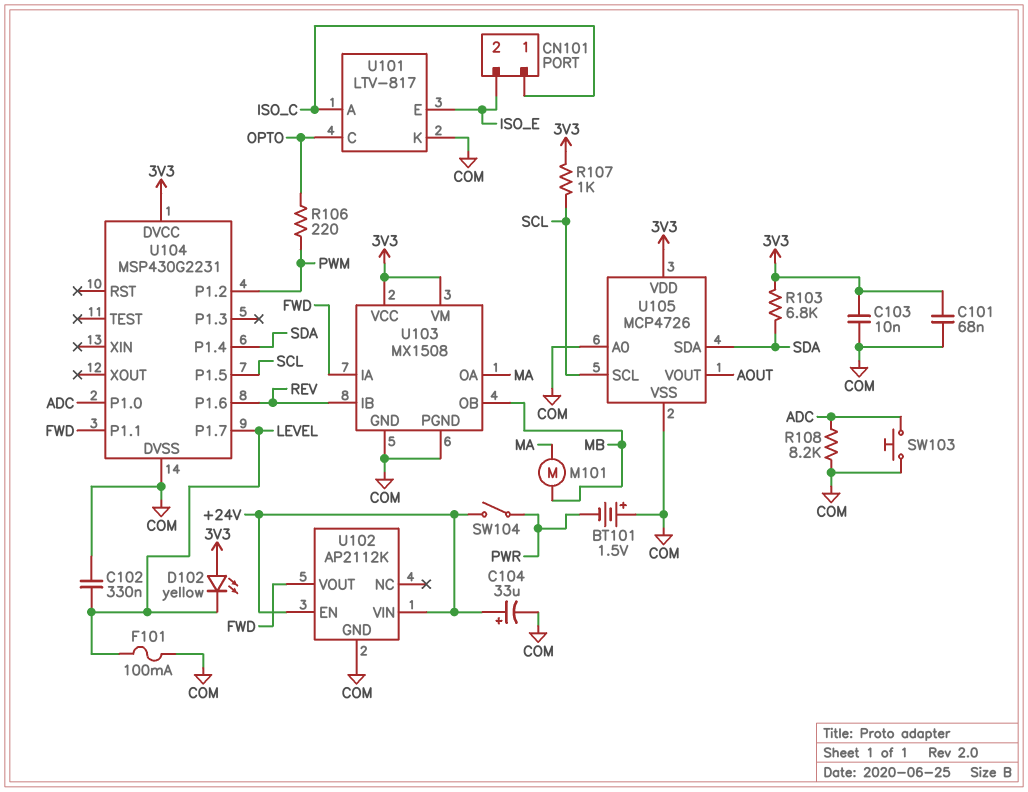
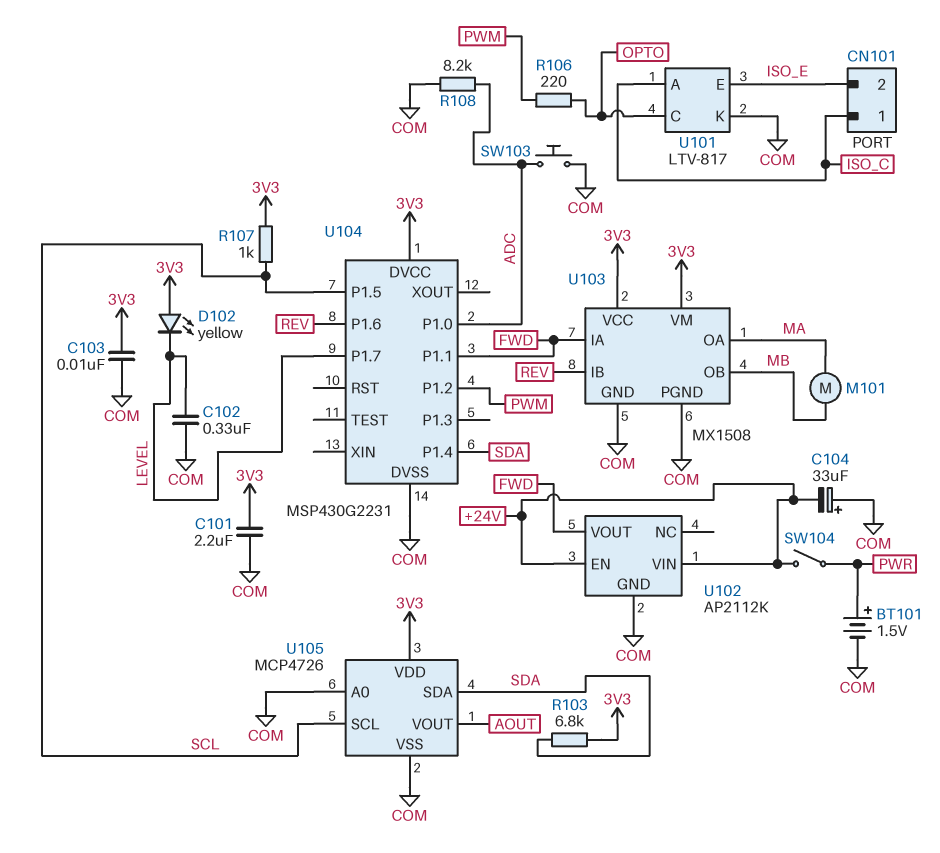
BT101: 1.5V (plus COM, minus PWR) -> 1.5V (plus PWR, minus COM)
C101: 68nF (3V3, COM) -> 2.2uF (3V3, COM)
C104: 33uF (plus +24V, minus COM) -> 33uF (plus COM, minus +24V)
F101: 100mA (COM, LEVEL) -> none

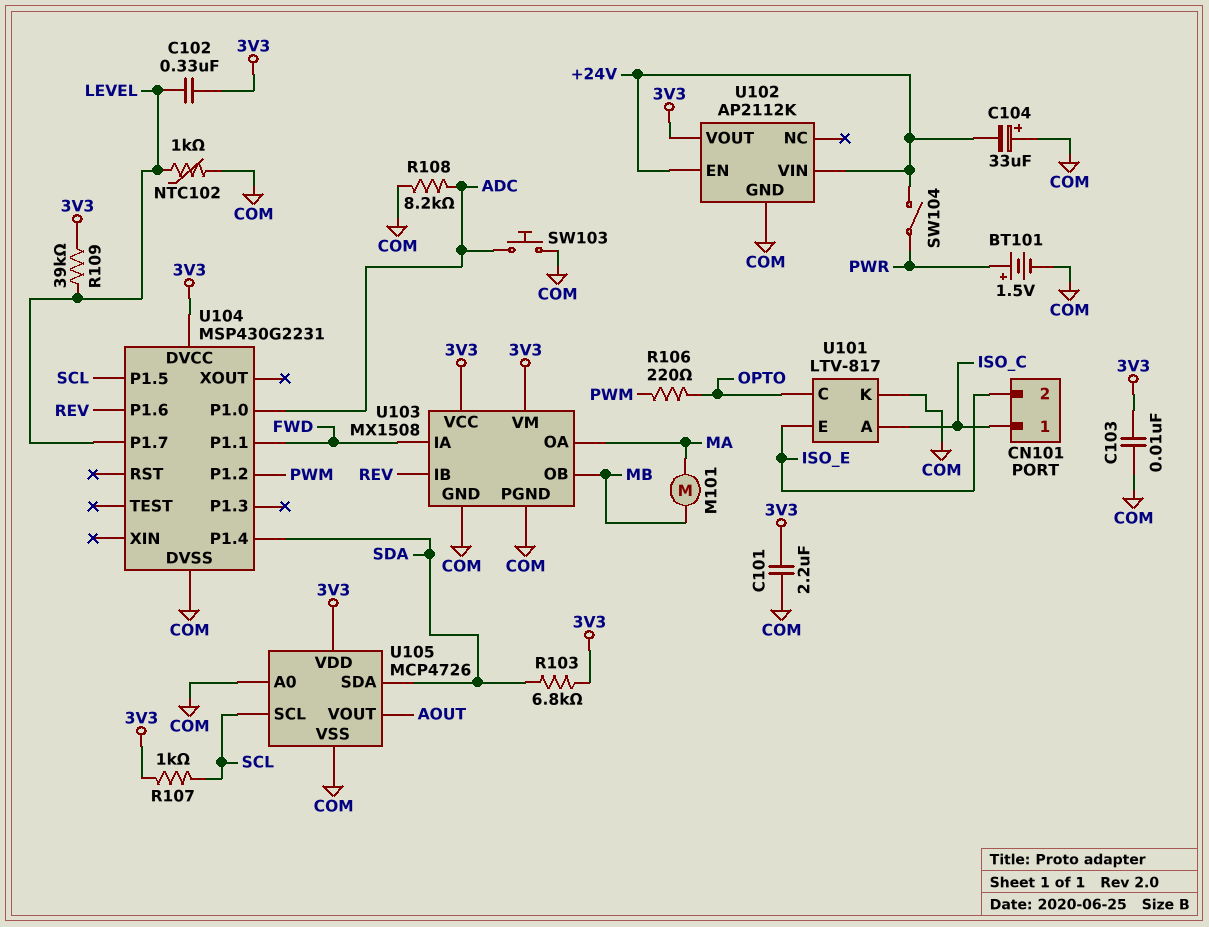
C102: 330nF (COM, LEVEL) -> 330nF (3V3, LEVEL)
D102: LED yellow (A 3V3, K LEVEL) -> none
NTC102: none -> 1k (COM, LEVEL)
R109: none -> 39k (3V3, LEVEL)
U102 pin VOUT: FWD -> 3V3

